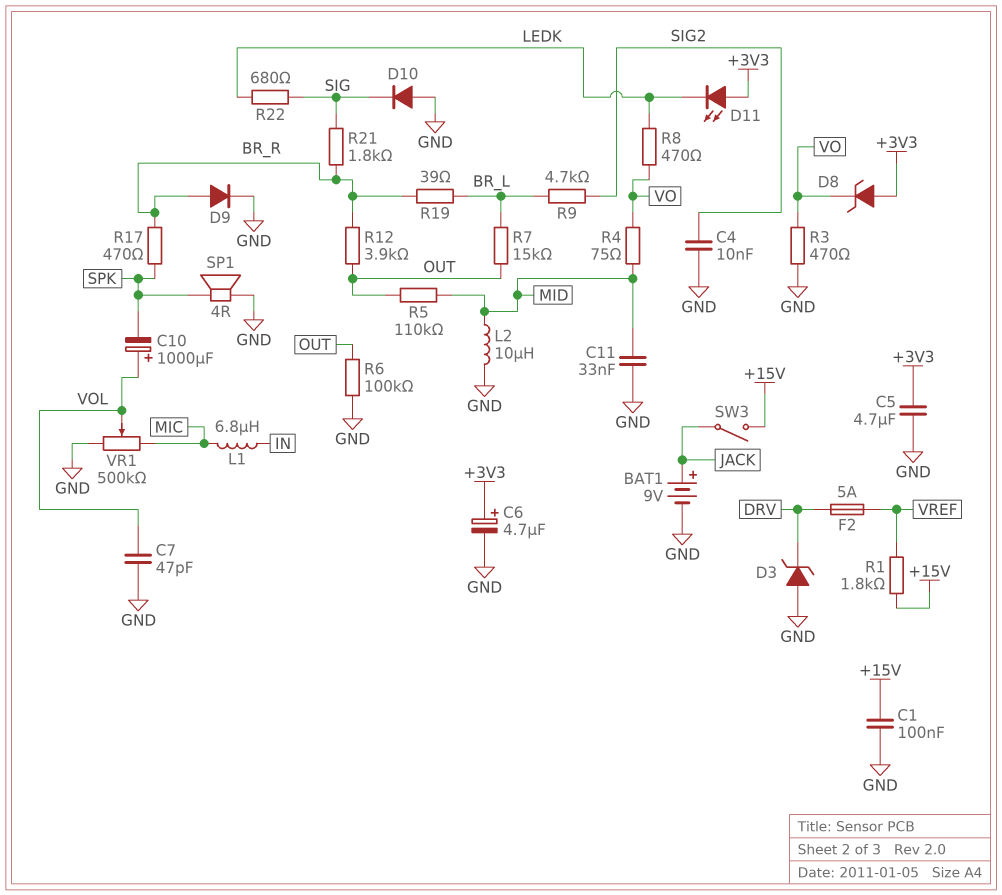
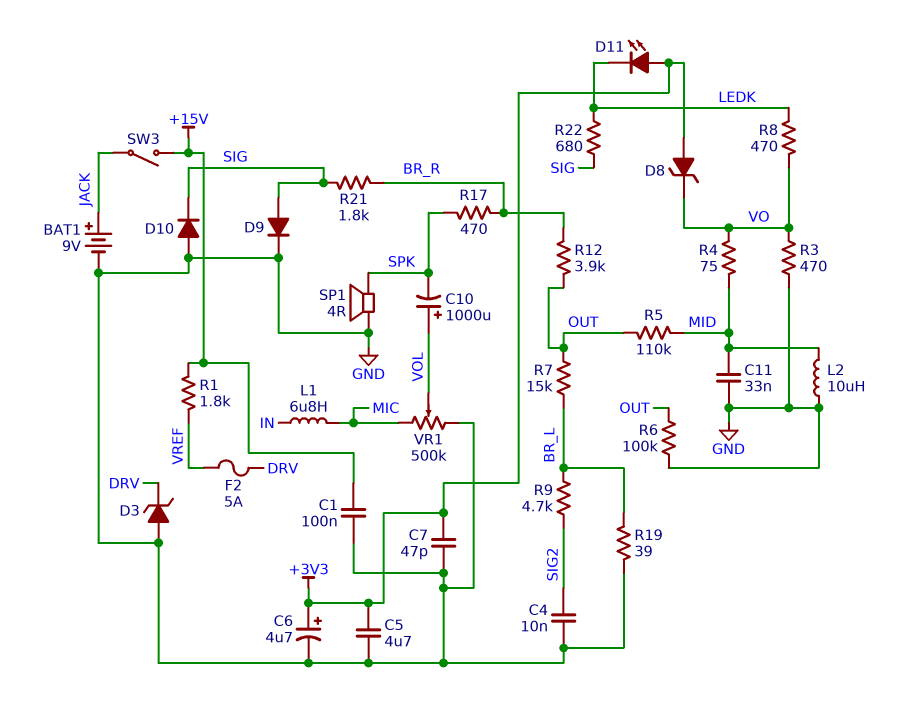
C7: 47pF (GND, VOL) -> 47pF (+3V3, GND)
D9: diode (A BR_R, K GND) -> diode (A SIG, K GND)
R19: 39 (BR_L, BR_R) -> 39 (BR_L, GND)

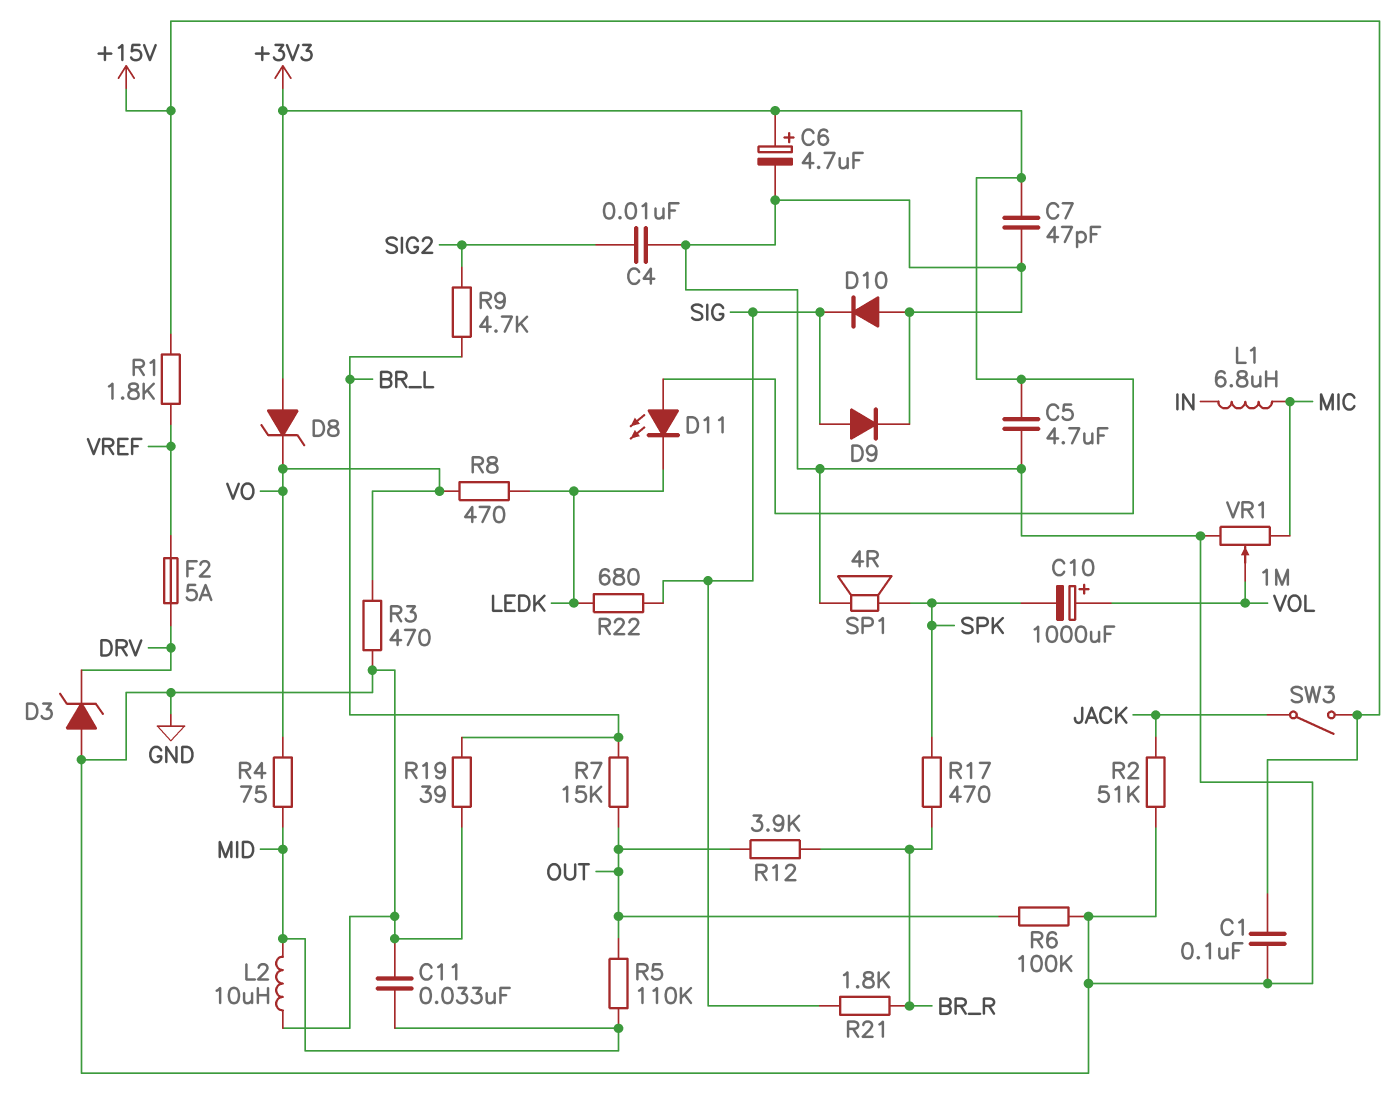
BAT1: 9V (plus JACK, minus GND) -> none
R2: none -> 51k (GND, JACK)
VR1: 500k (GND, MIC, wiper VOL) -> 1M (GND, MIC, wiper VOL)

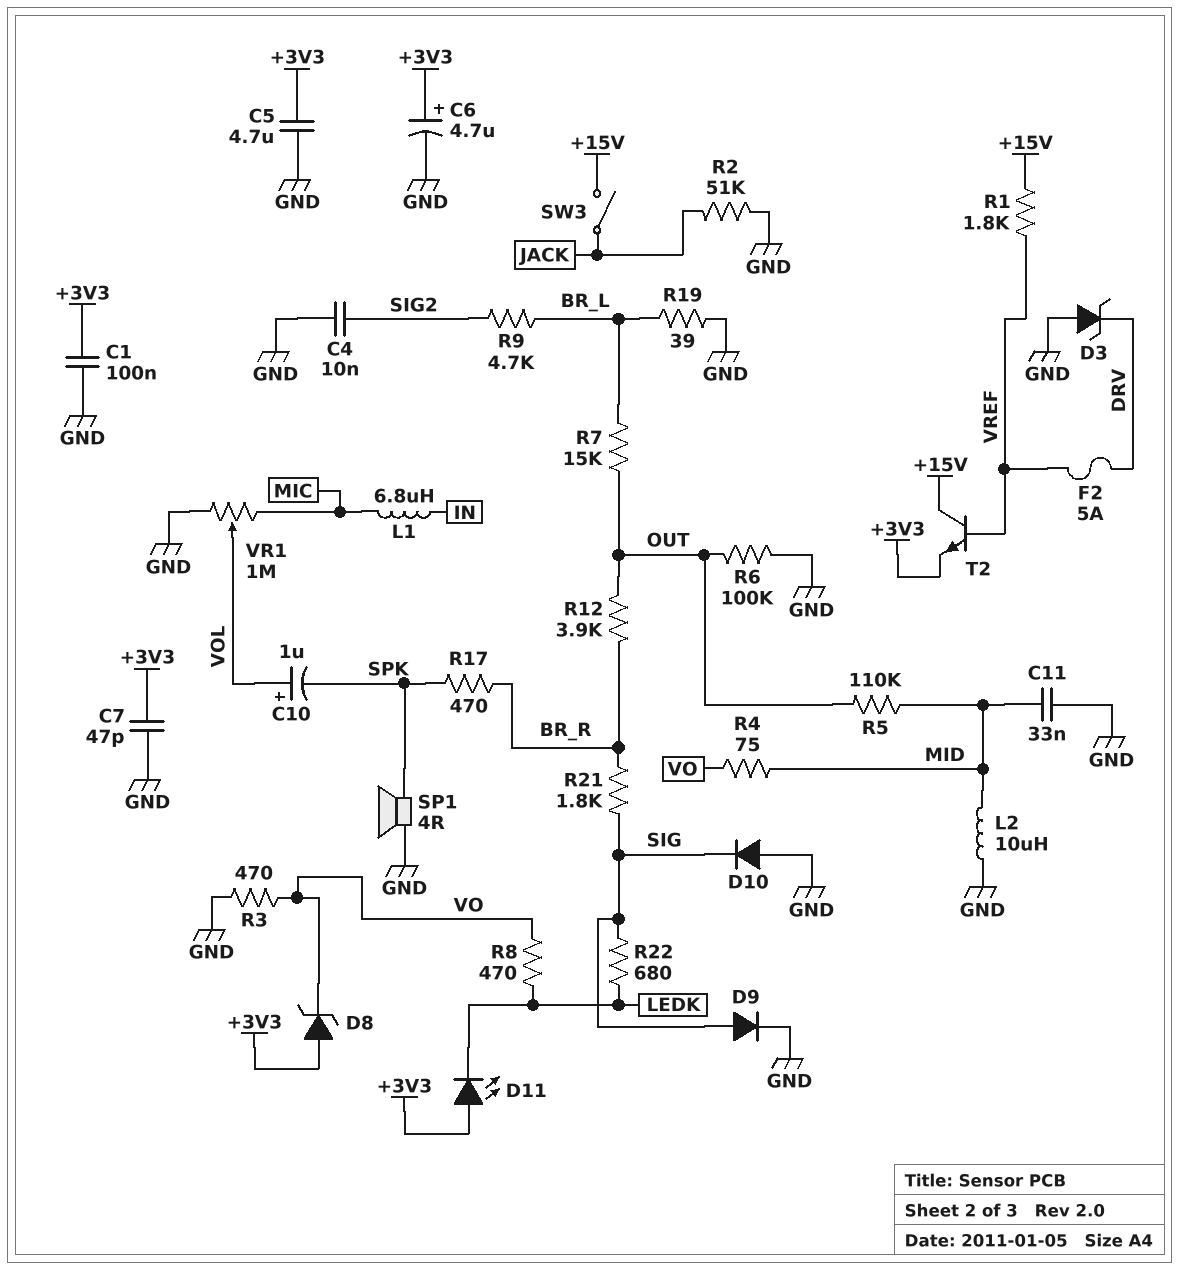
C1: 100nF (+15V, GND) -> 100nF (+3V3, GND)
C10: 1000uF (plus VOL, minus SPK) -> 1uF (plus VOL, minus SPK)
T2: none -> NPN (B VREF, C +15V, E +3V3)

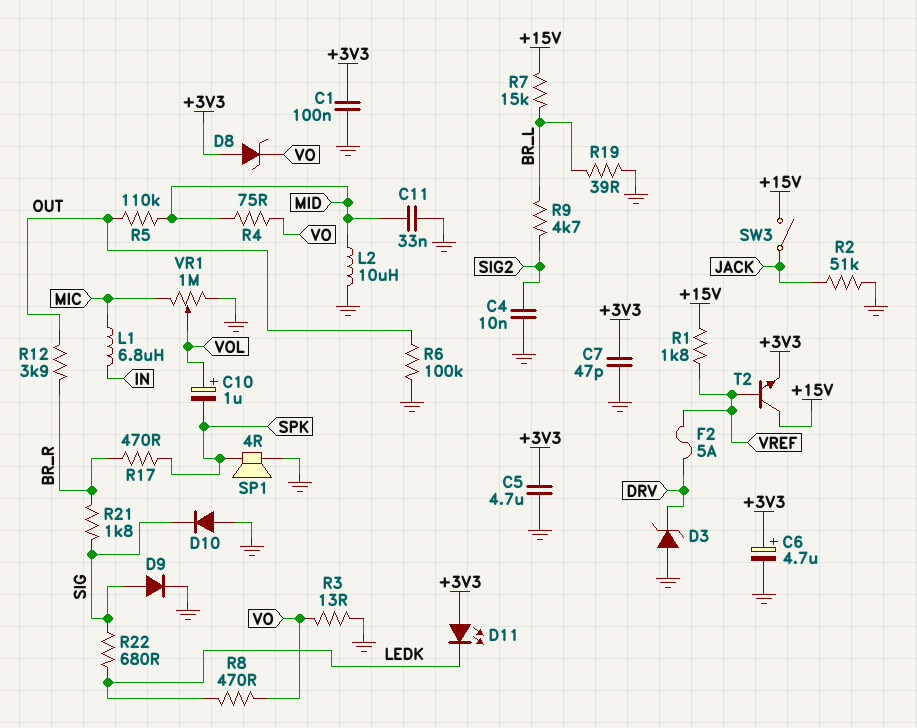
R3: 470 (GND, VO) -> 13 (GND, VO)
R7: 15k (BR_L, OUT) -> 15k (+15V, BR_L)

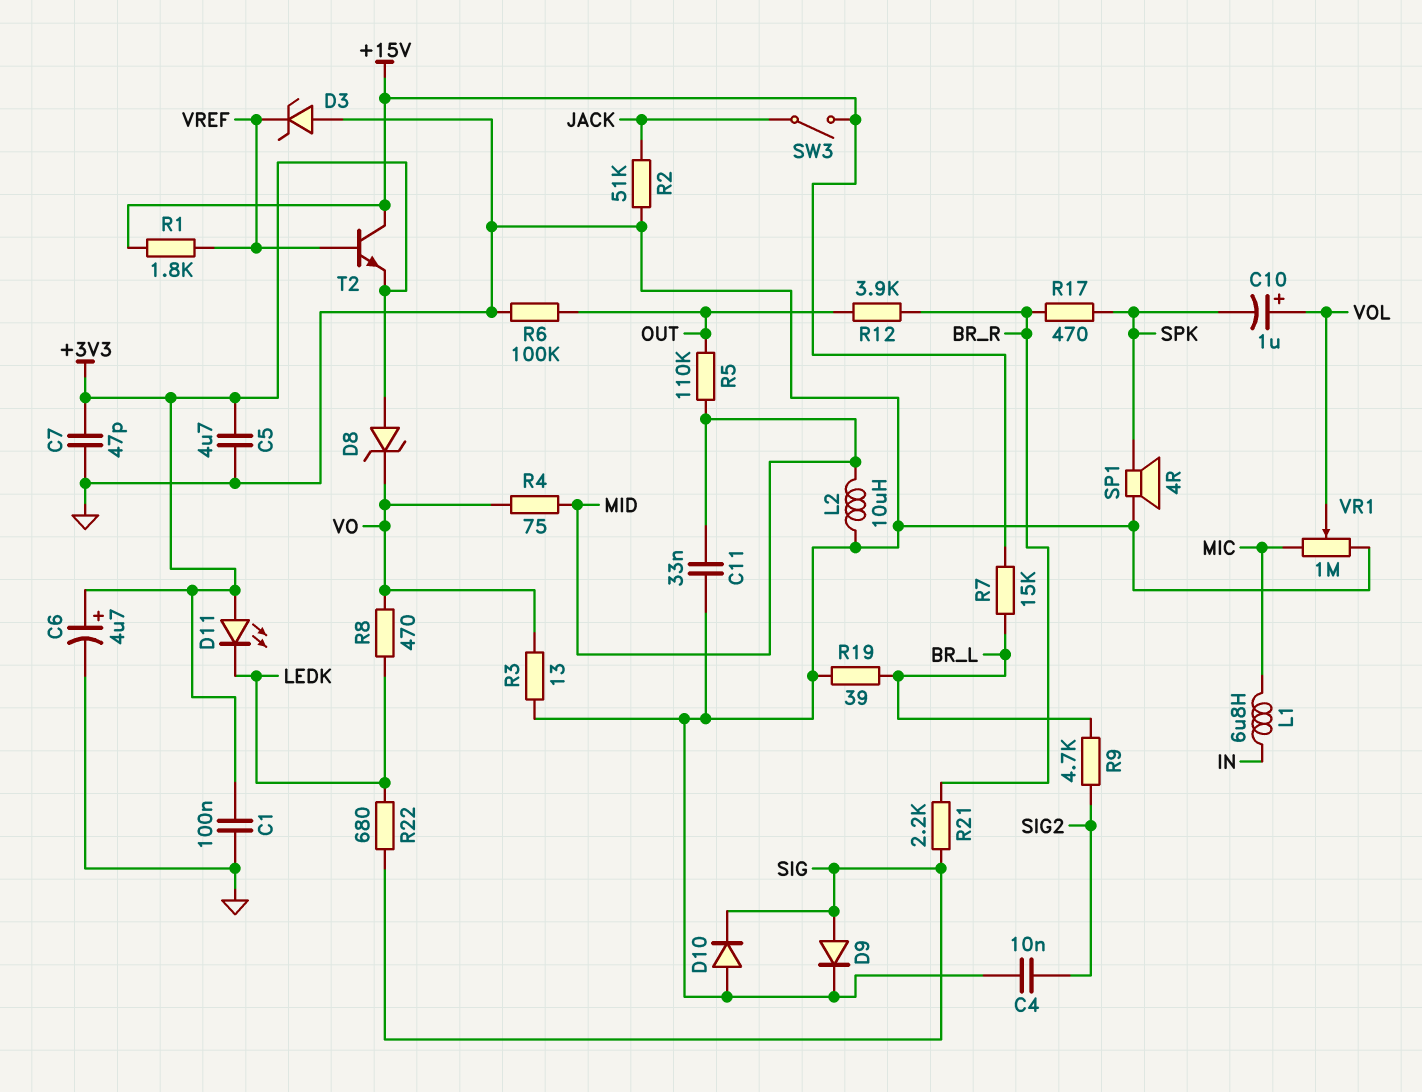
D3: zener (A GND, K DRV) -> zener (A GND, K VREF)
F2: 5A (DRV, VREF) -> none
R21: 1.8k (BR_R, SIG) -> 2.2k (BR_R, SIG)

